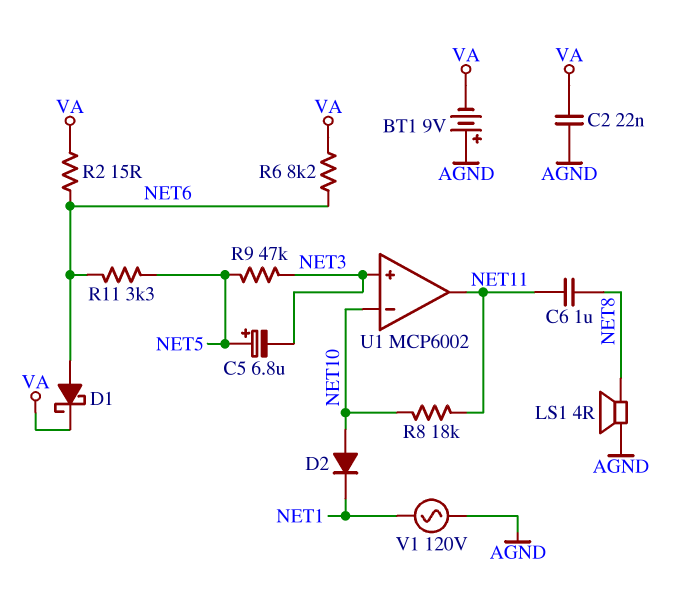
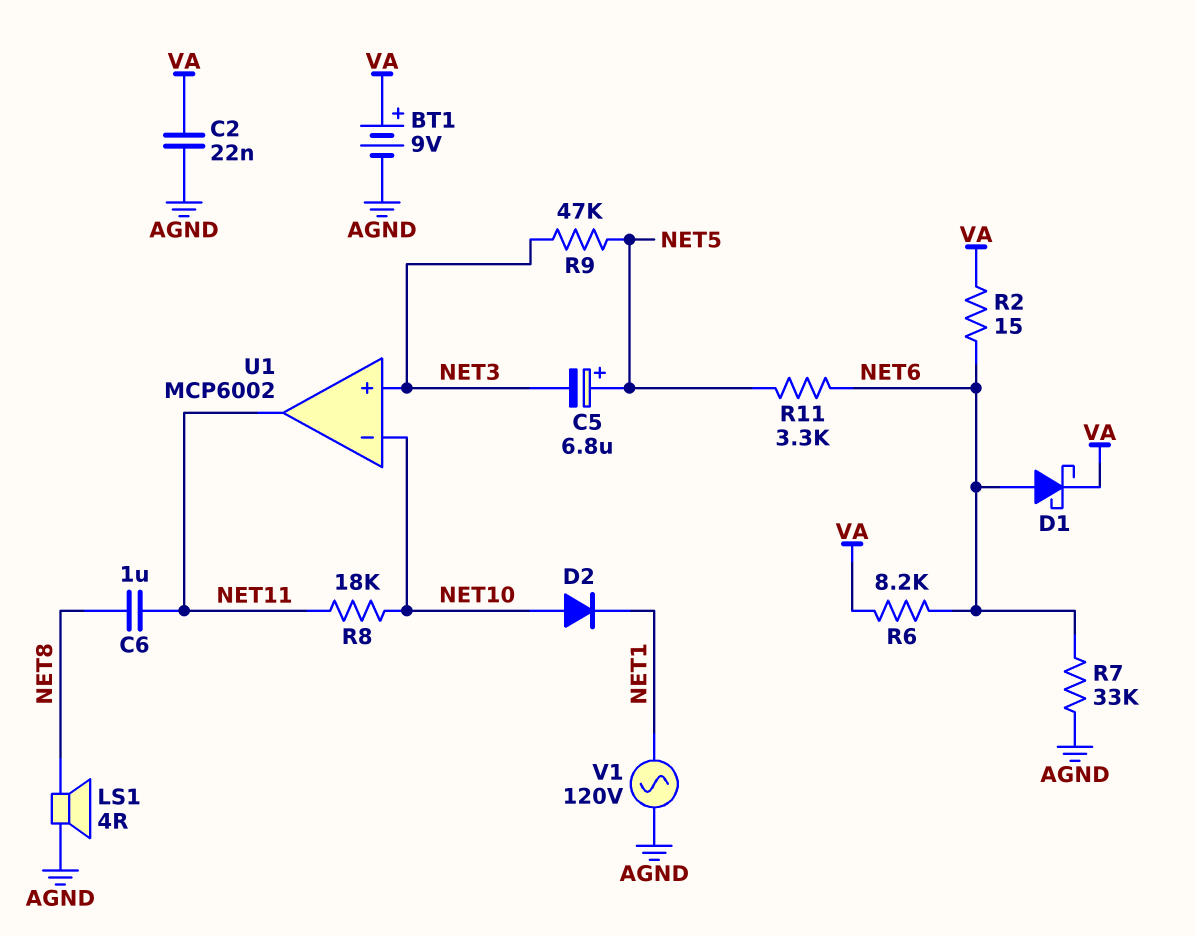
BT1: 9V (plus AGND, minus VA) -> 9V (plus VA, minus AGND)
R7: none -> 33k (AGND, NET6)

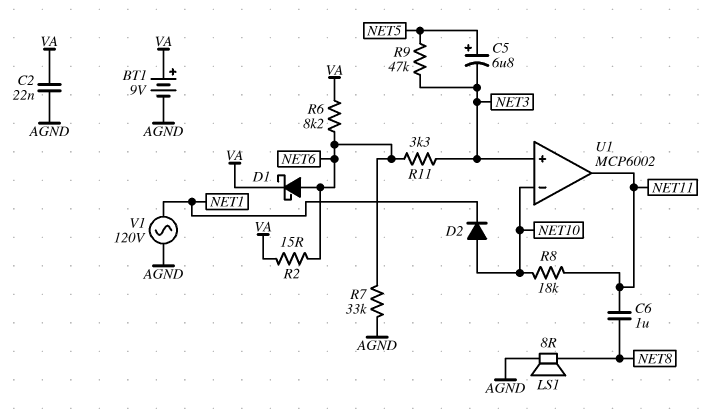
LS1: speaker 4R (AGND, NET8) -> speaker 8R (AGND, NET8)
R11: 3.3k (NET5, NET6) -> 3.3k (NET3, NET6)

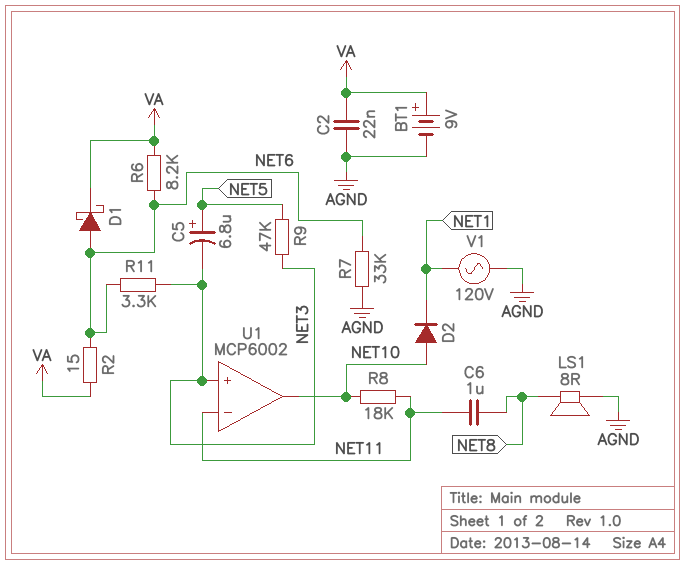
U1 pin in-: NET10 -> NET11
U1 pin out: NET11 -> NET10

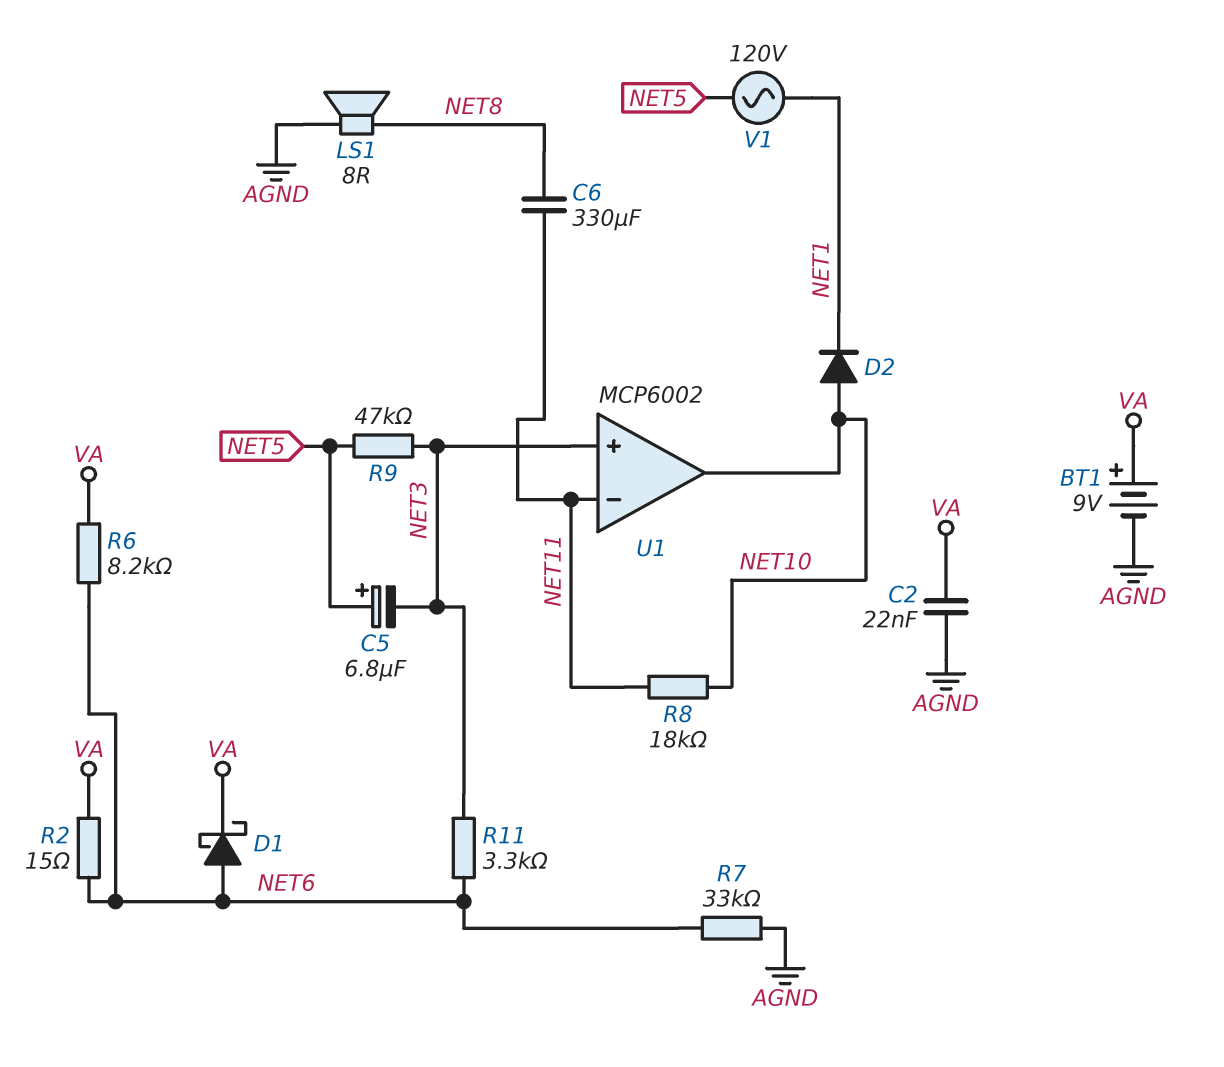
C6: 1uF (NET8, NET11) -> 330uF (NET8, NET11)
V1: AC 120V (AGND, NET1) -> AC 120V (NET1, NET5)

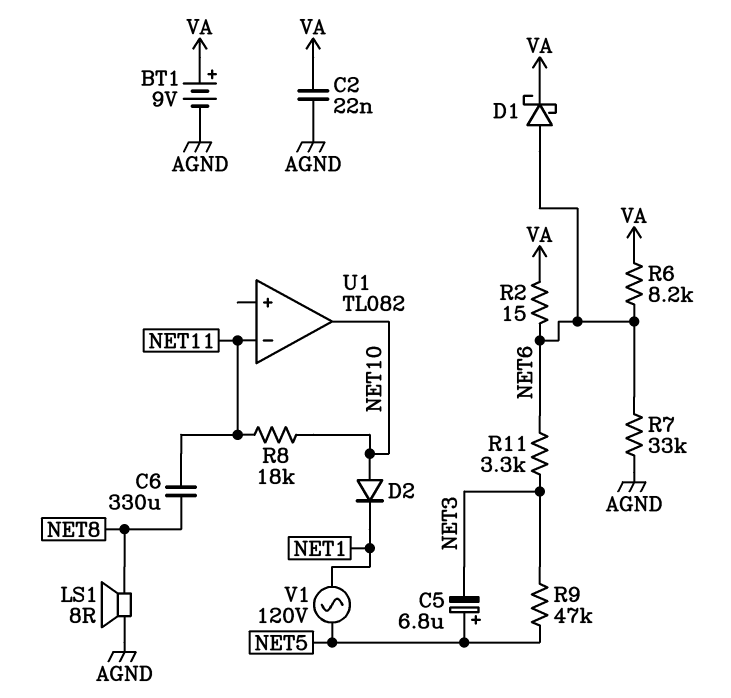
U1: MCP6002 -> TL082
U1 pin in+: NET3 -> none

